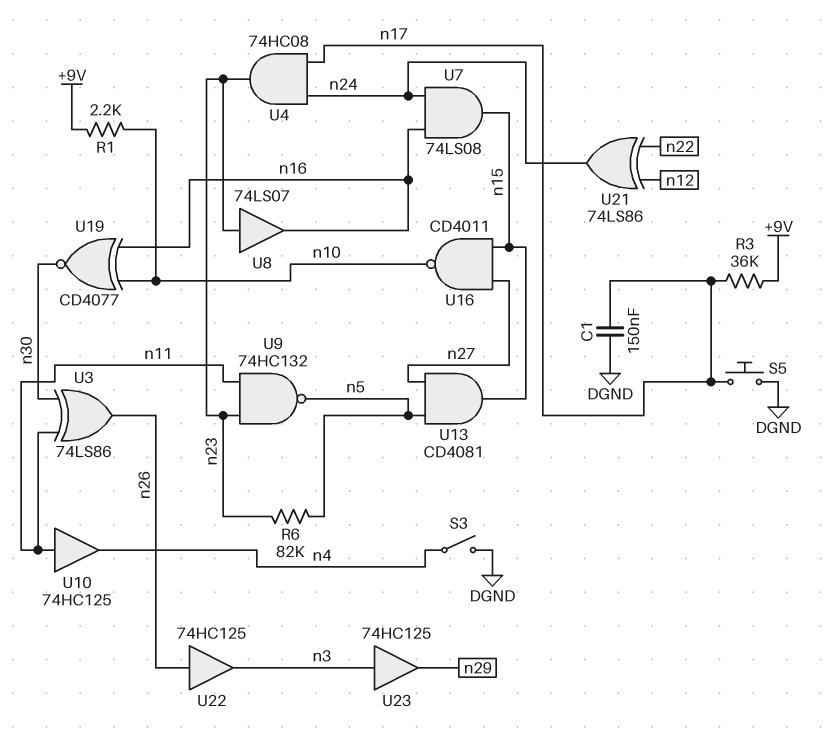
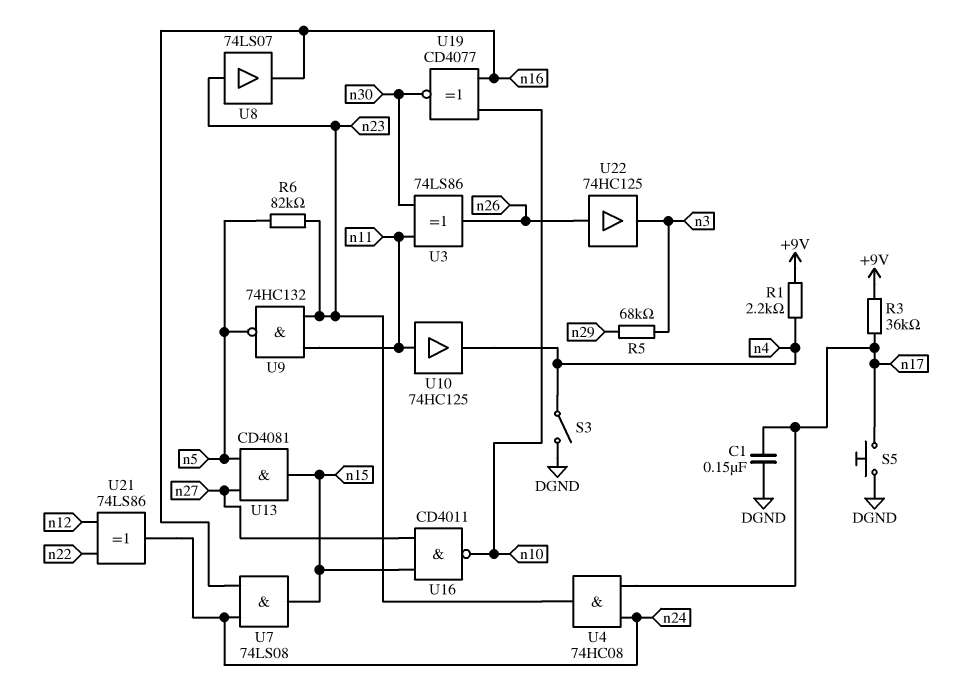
R1: 2.2k (+9V, n10) -> 2.2k (+9V, n4)
R5: none -> 68k (n3, n29)
U23: buffer 74HC125 (in n3, out n29) -> none

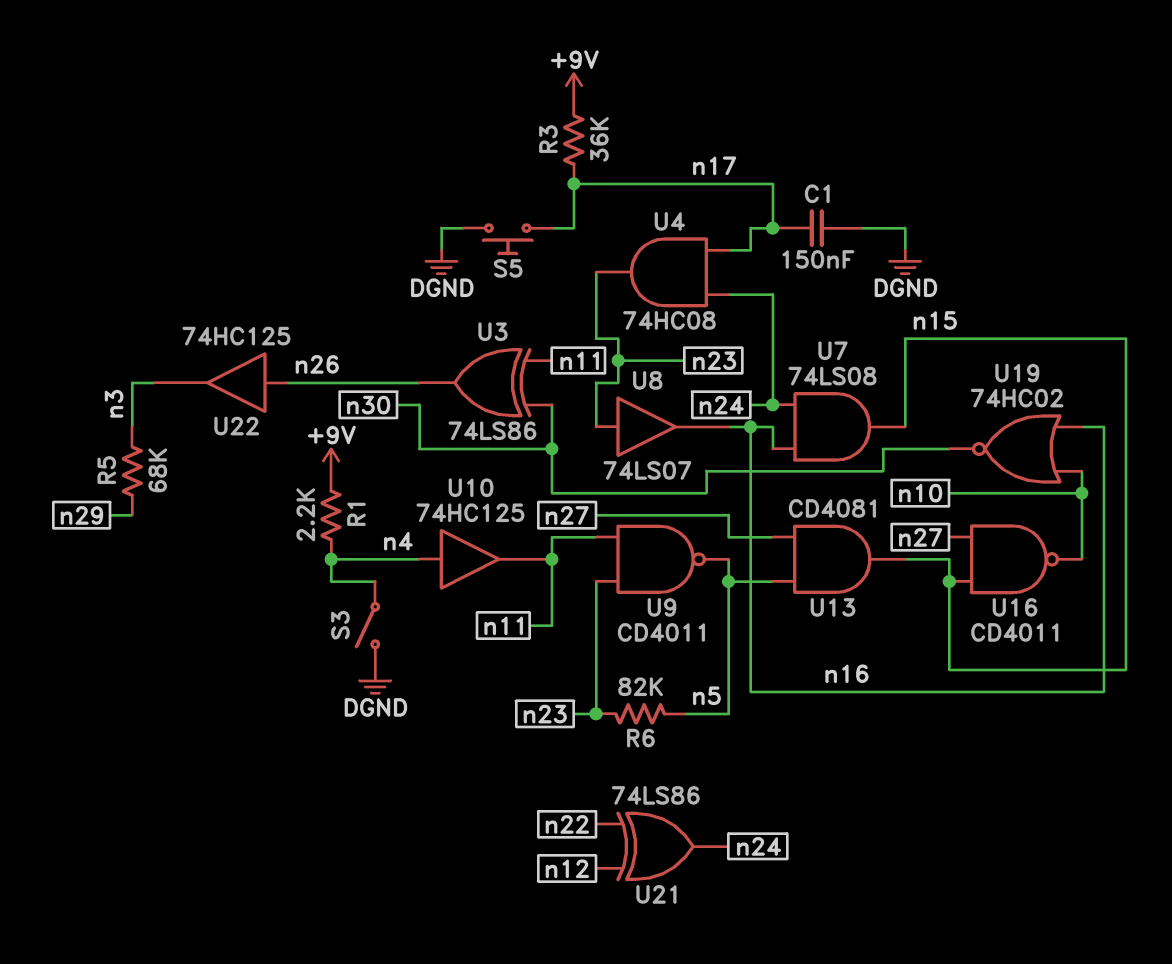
U9: NAND 74HC132 (in n11, in n23, out n5) -> NAND CD4011 (in n11, in n23, out n5)
U10: buffer 74HC125 (in n11, out n4) -> buffer 74HC125 (in n4, out n11)
U19: XNOR CD4077 (in n10, in n16, out n30) -> NOR 74HC02 (in n10, in n16, out n30)

